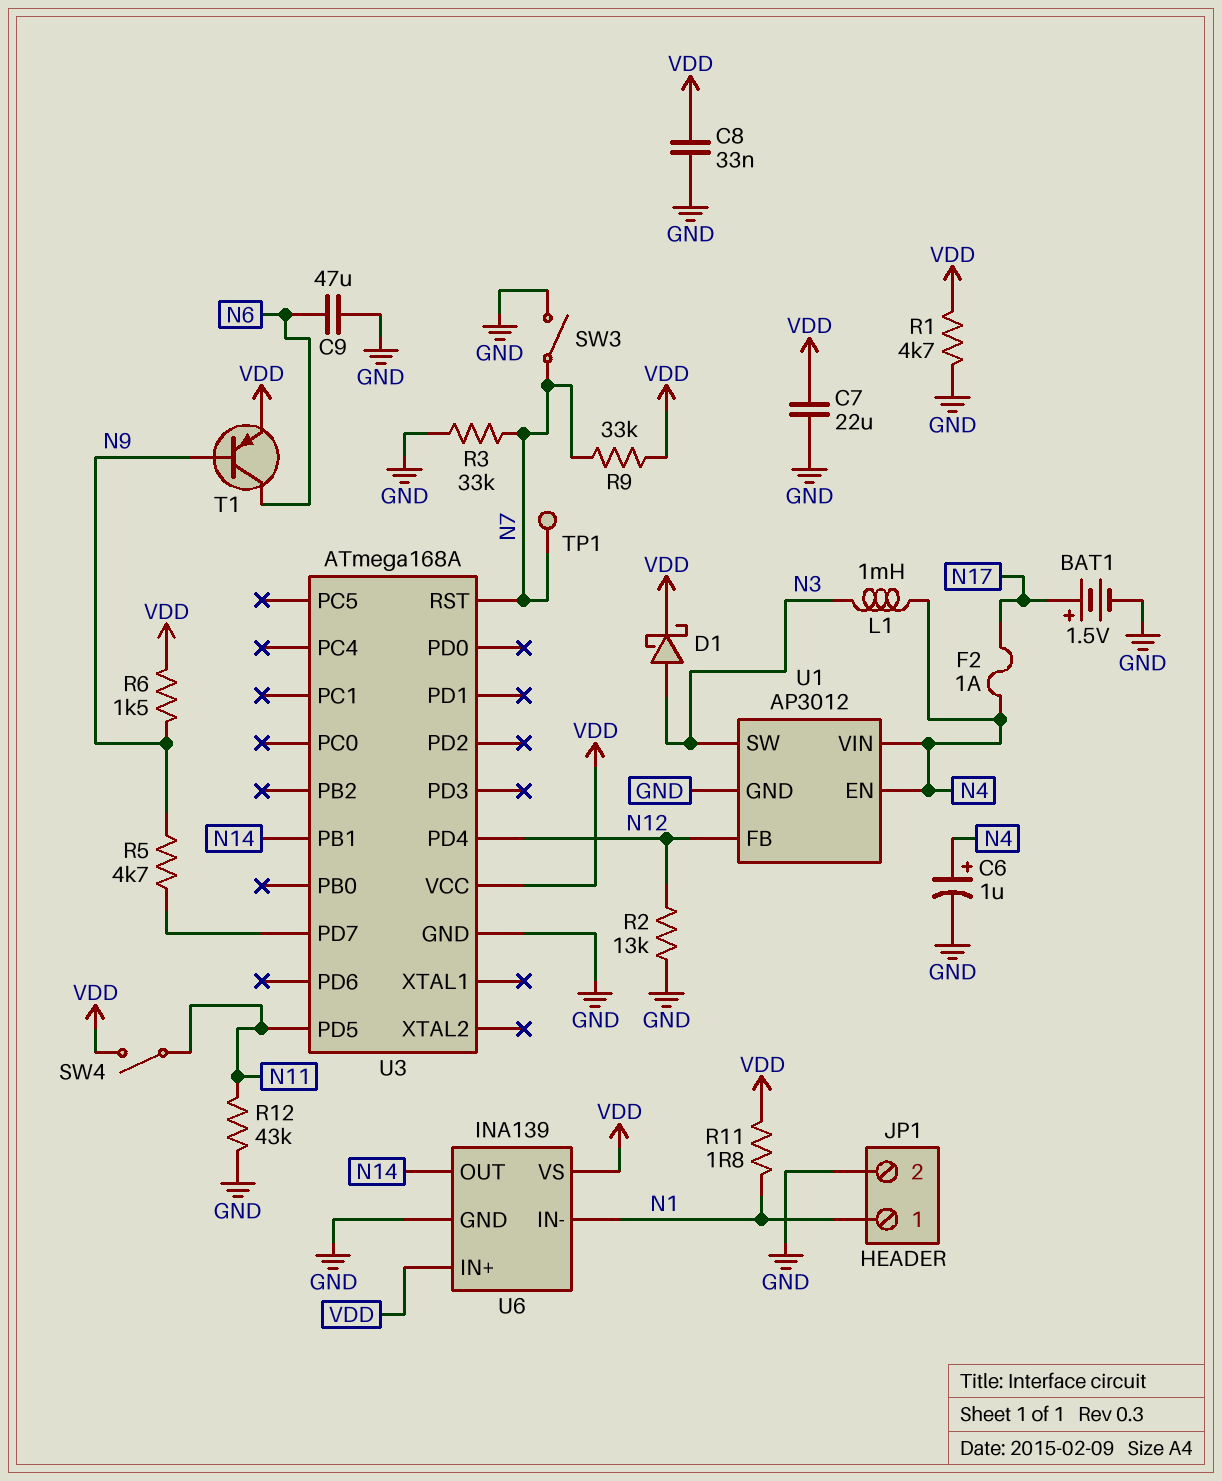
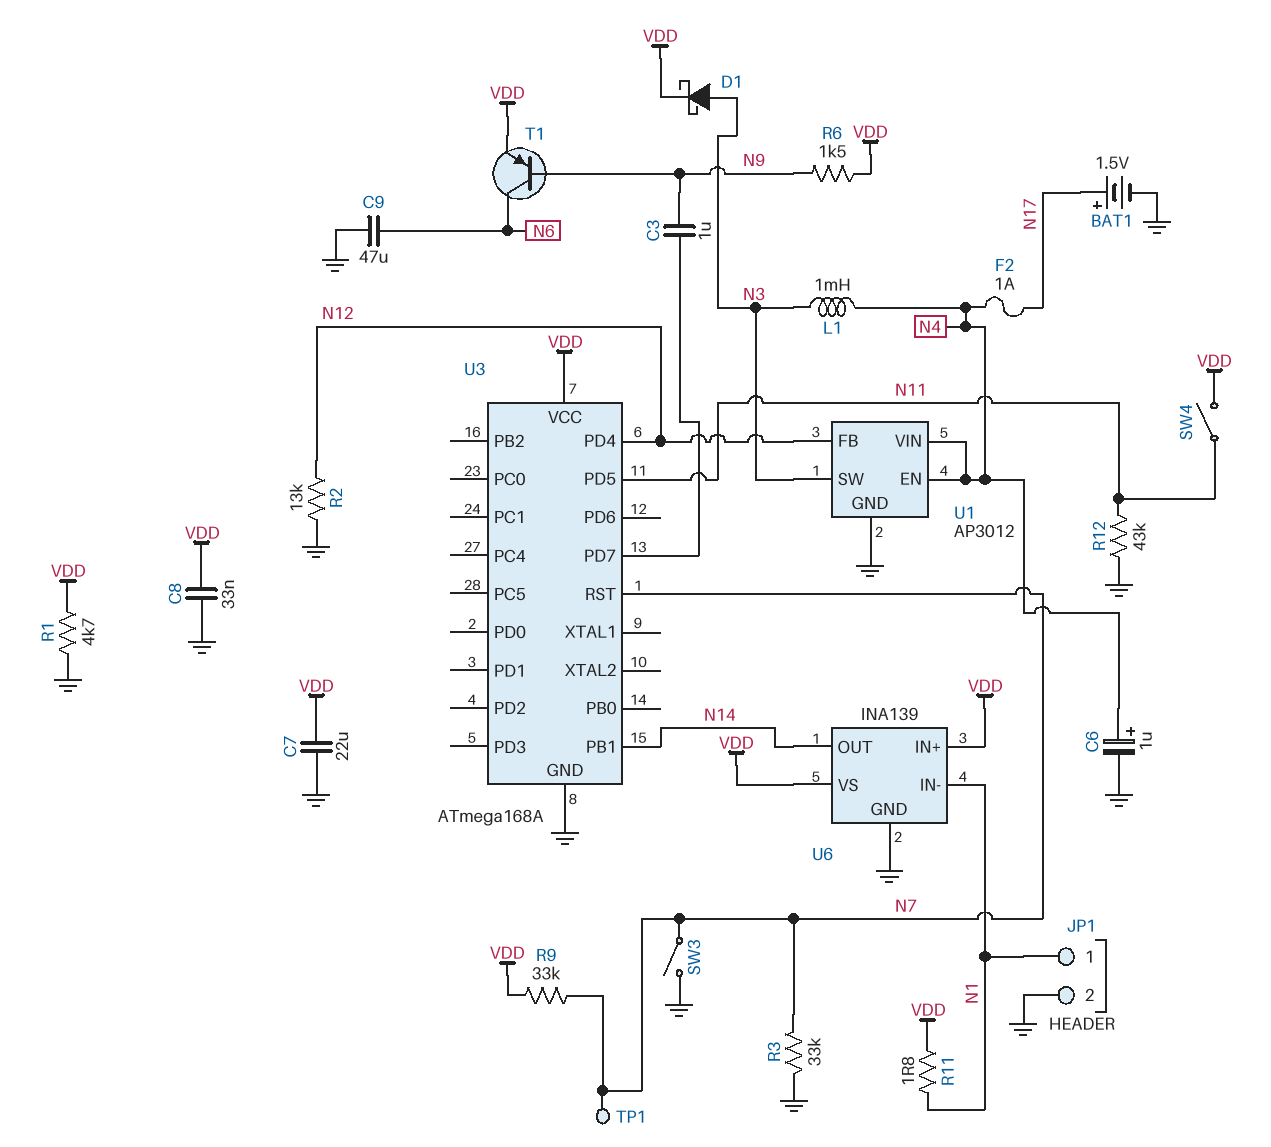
C3: none -> 1uF (N9, U3/PD7)
R5: 4.7k (N9, U3/PD7) -> none

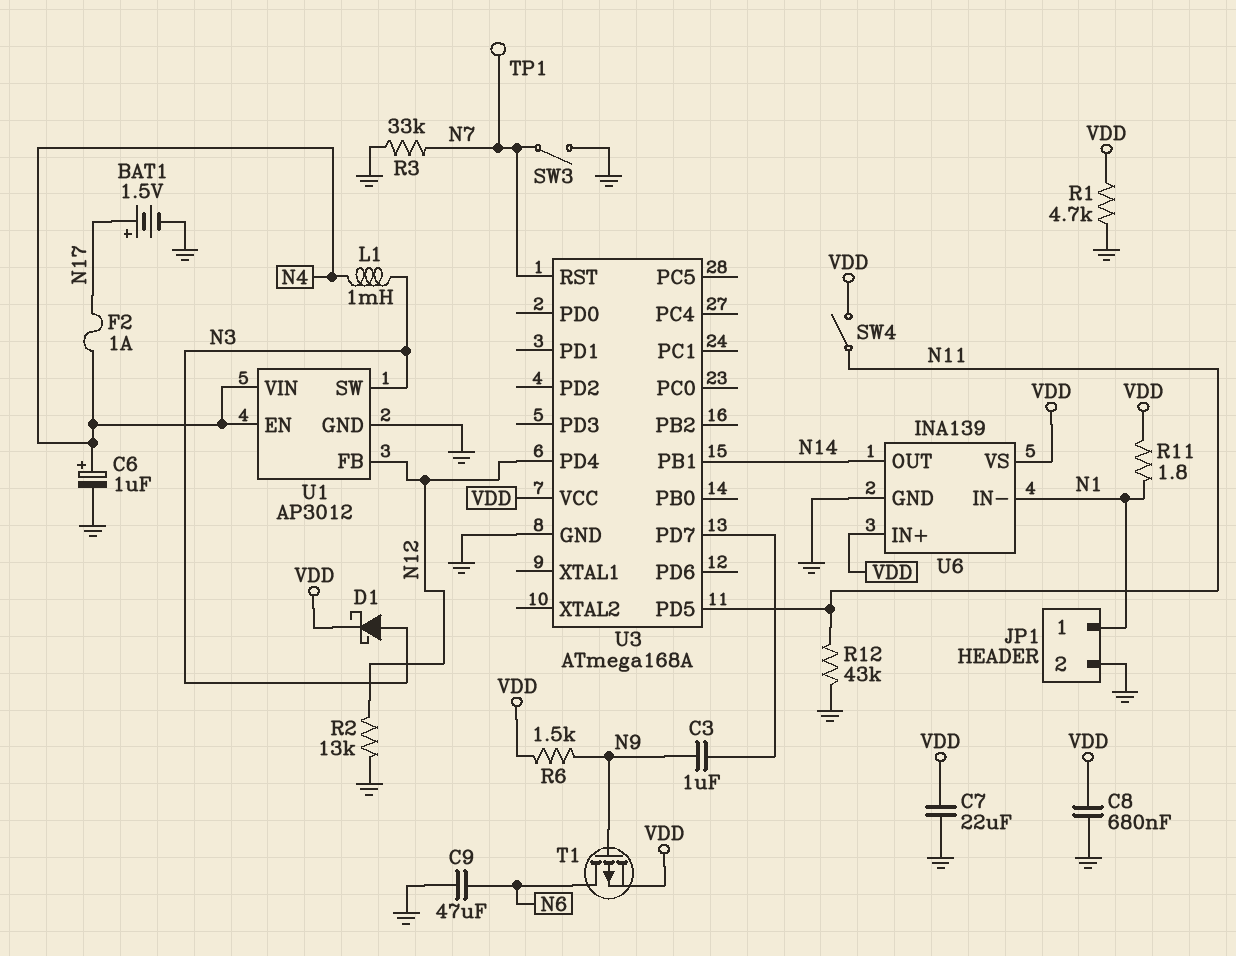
C8: 33nF (GND, VDD) -> 680nF (GND, VDD)
R9: 33k (N7, VDD) -> none
T1: PNP (B N9, C N6, E VDD) -> PMOS (G N9, D N6, S VDD)

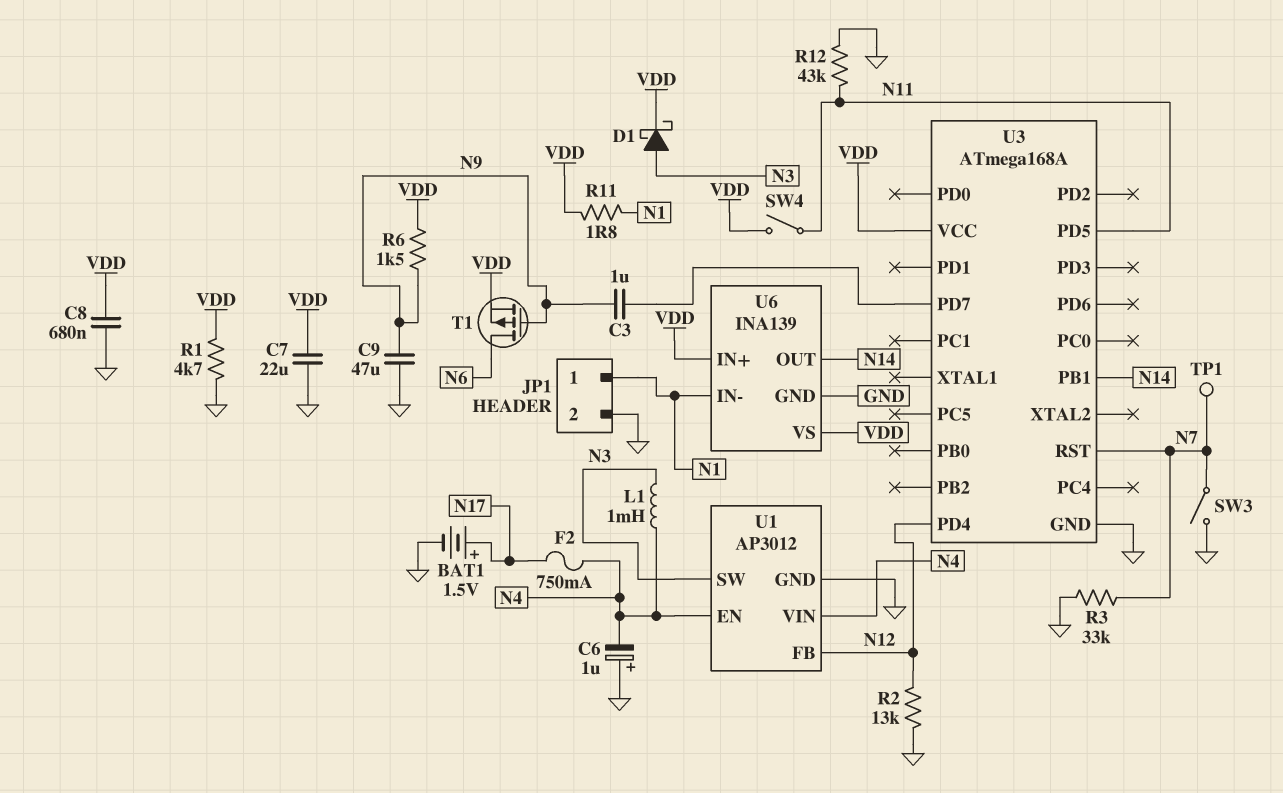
C6: 1uF (plus N4, minus GND) -> 1uF (plus GND, minus N4)
C9: 47uF (GND, N6) -> 47uF (GND, N9)
F2: 1A (N4, N17) -> 750mA (N4, N17)

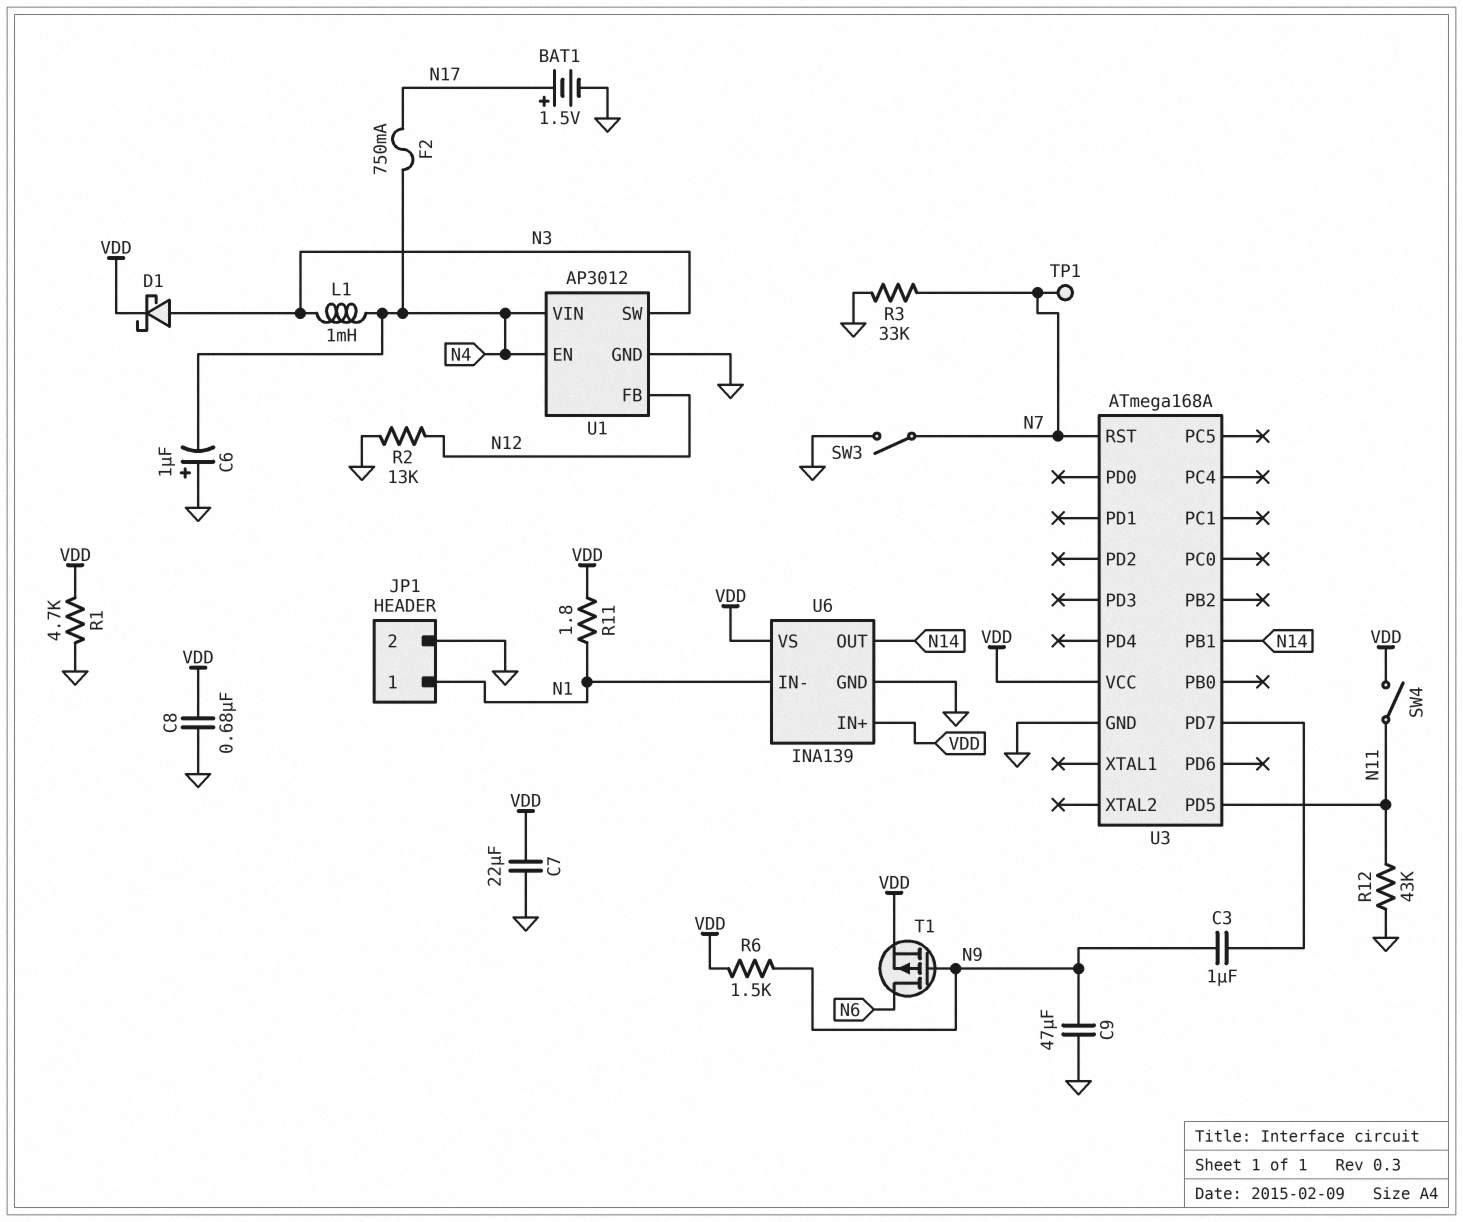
U3 pin PD4: N12 -> none

